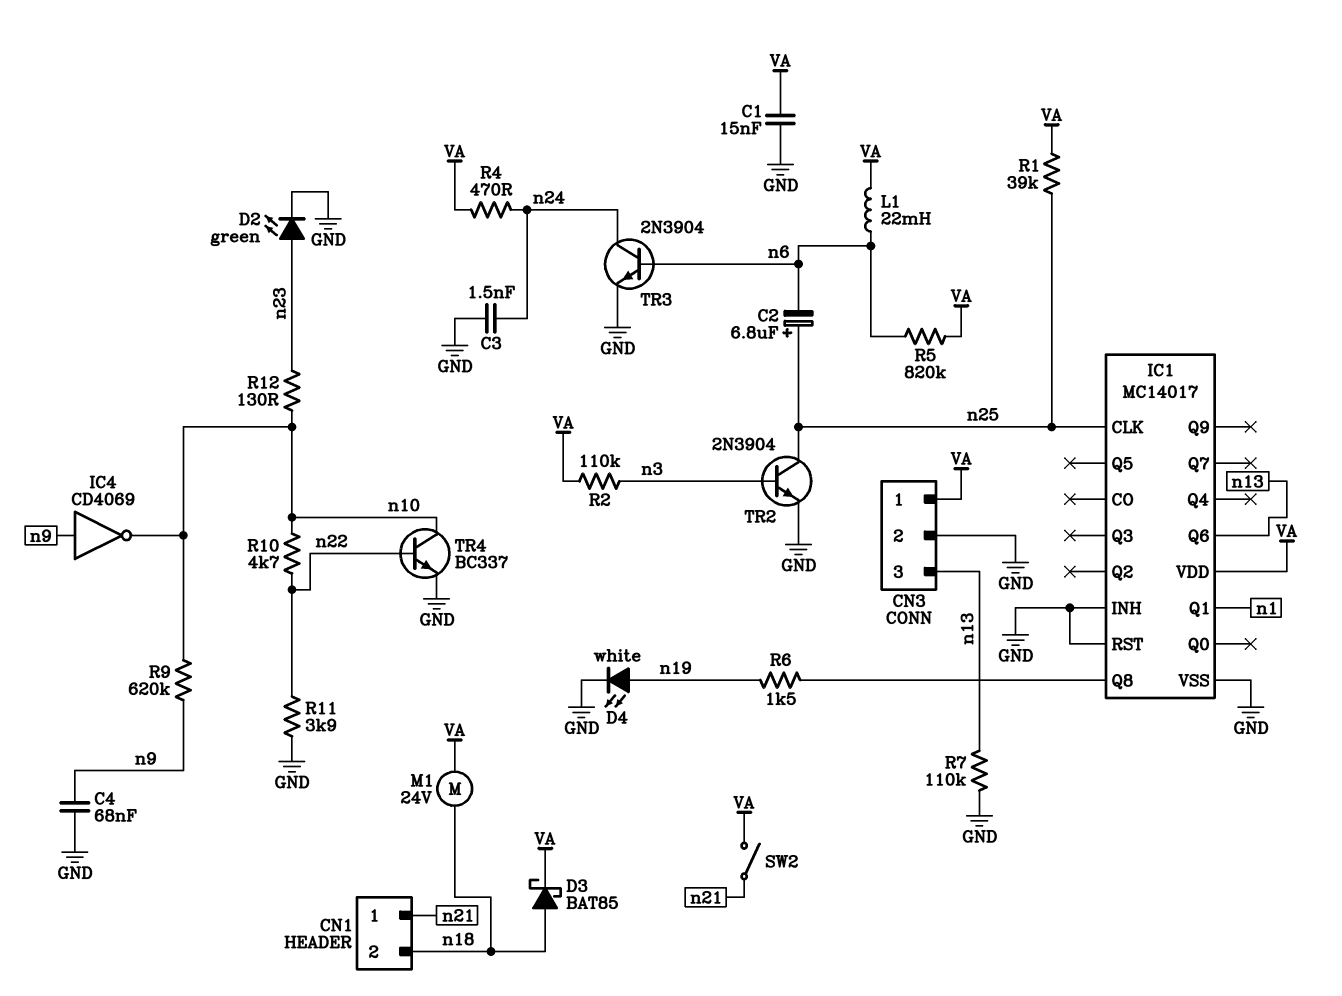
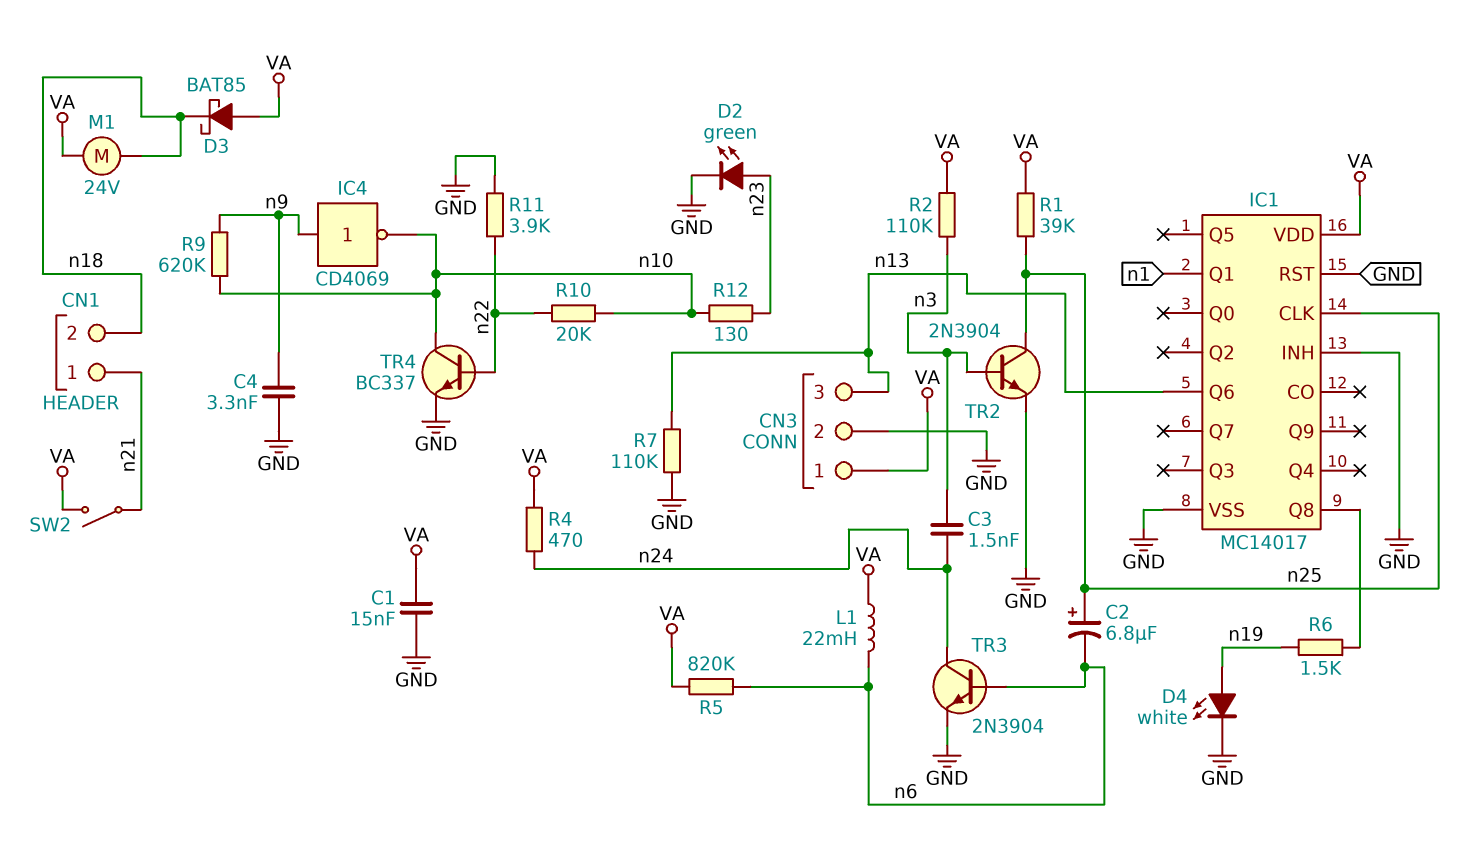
C3: 1.5nF (GND, n24) -> 1.5nF (n3, n24)
C4: 68nF (GND, n9) -> 3.3nF (GND, n9)
D3: schottky BAT85 (A n18, K VA) -> schottky BAT85 (A VA, K n18)
R10: 4.7k (n10, n22) -> 20k (n10, n22)

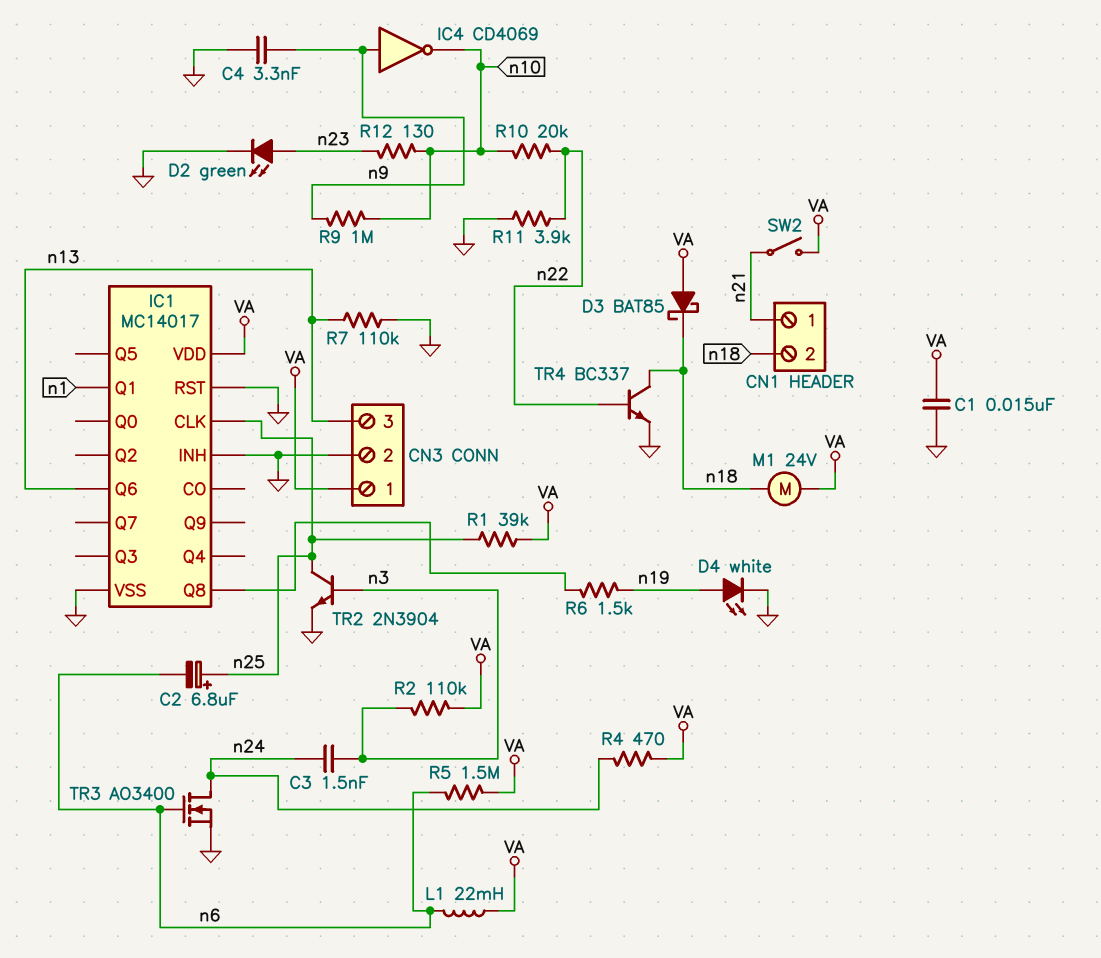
R5: 820k (VA, n6) -> 1.5M (VA, n6)
R9: 620k (n9, n10) -> 1M (n9, n10)
TR3: NPN 2N3904 (B n6, C n24, E GND) -> NMOS AO3400 (G n6, D n24, S GND)
TR4: NPN BC337 (B n22, C n10, E GND) -> NPN BC337 (B n22, C n18, E GND)

